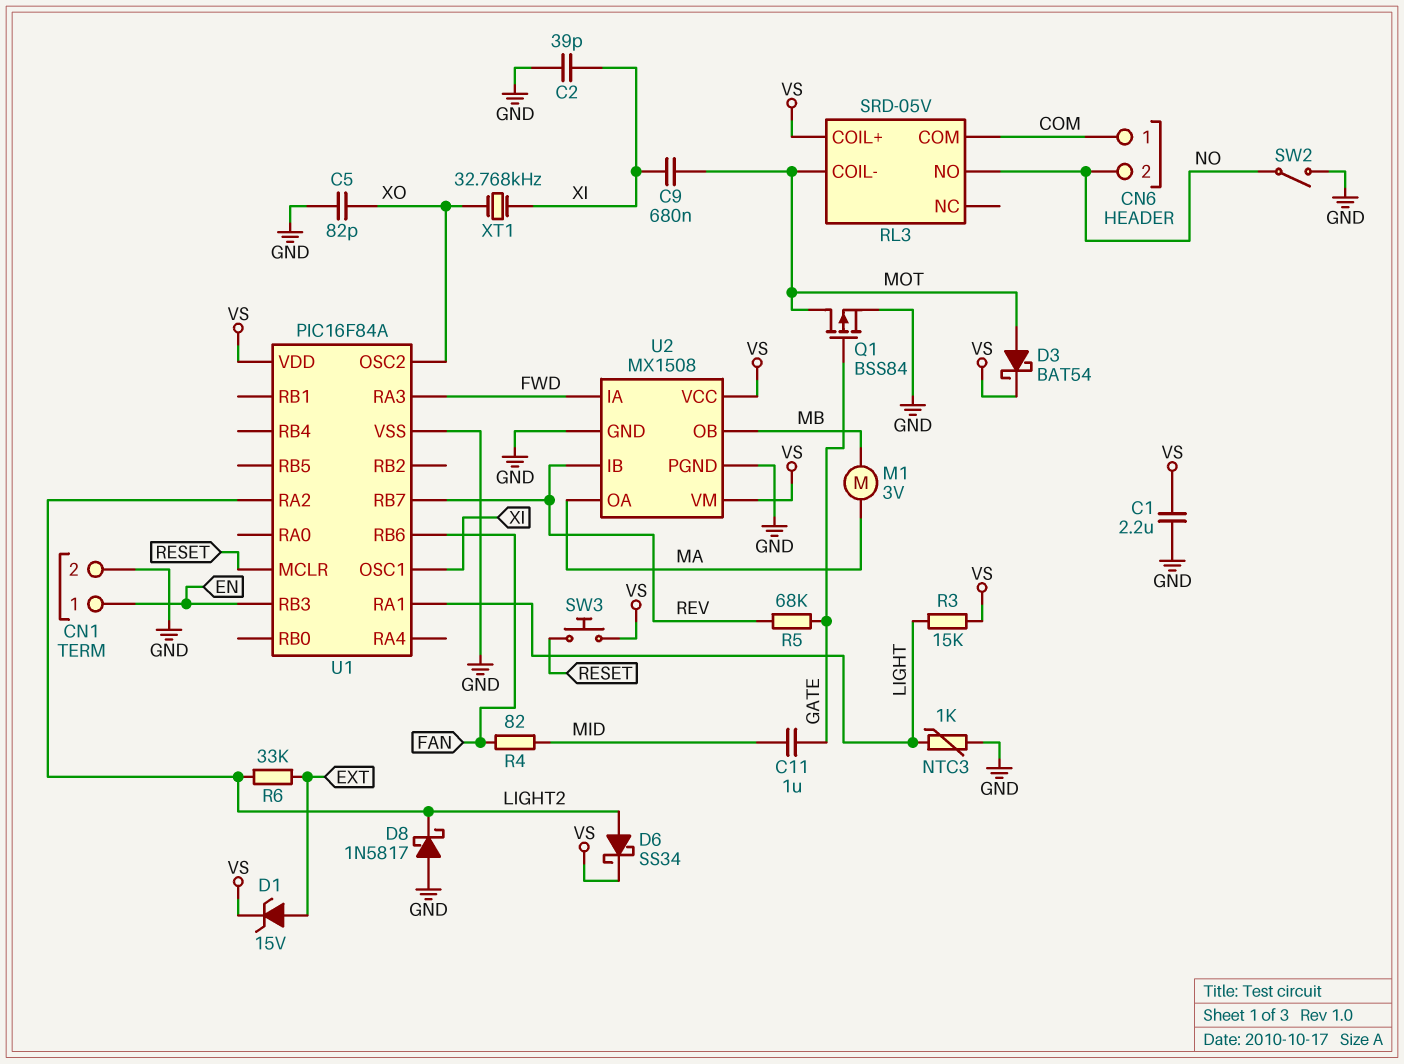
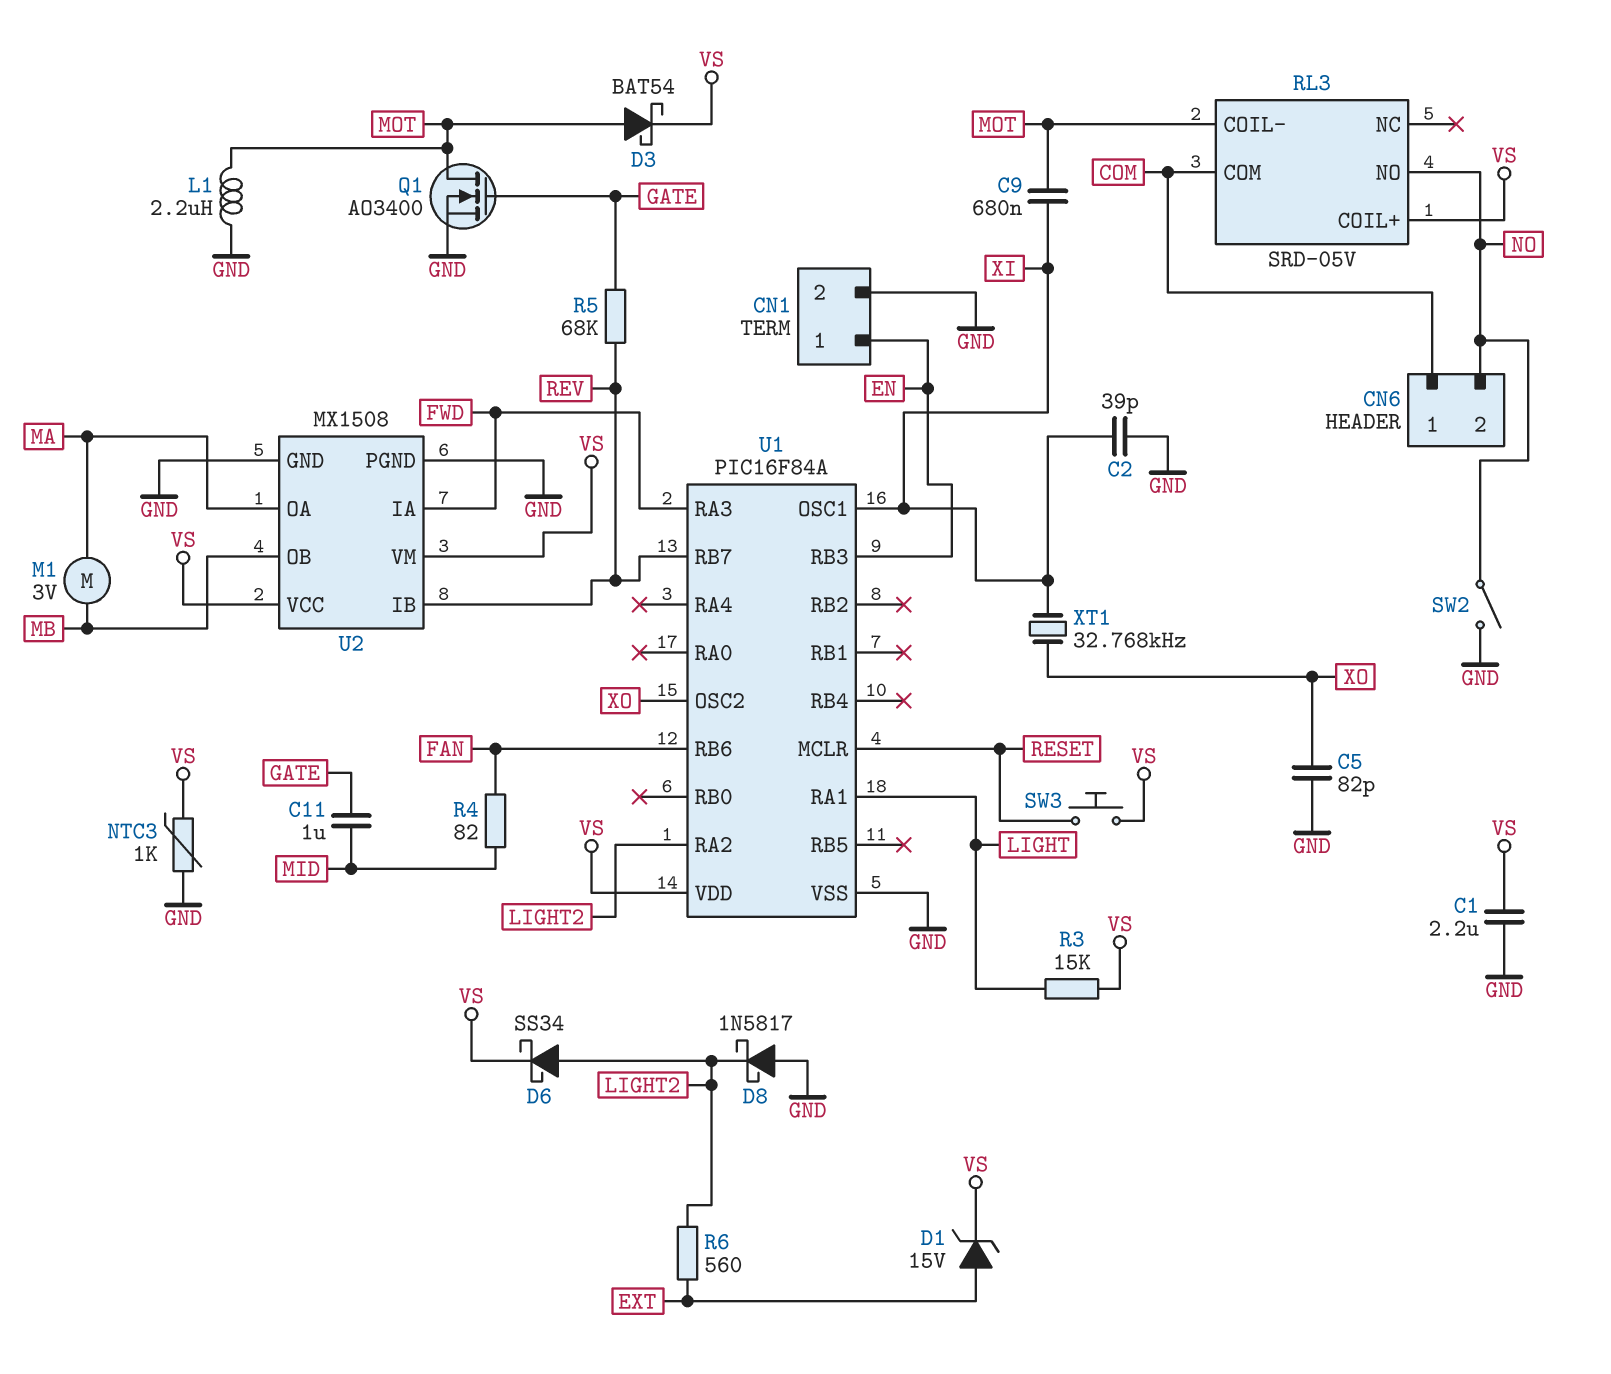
L1: none -> 2.2uH (GND, MOT)
NTC3: 1k (GND, LIGHT) -> 1k (GND, VS)
Q1: PMOS BSS84 (G GATE, D MOT, S GND) -> NMOS AO3400 (G GATE, D MOT, S GND)
R6: 33k (EXT, LIGHT2) -> 560 (EXT, LIGHT2)

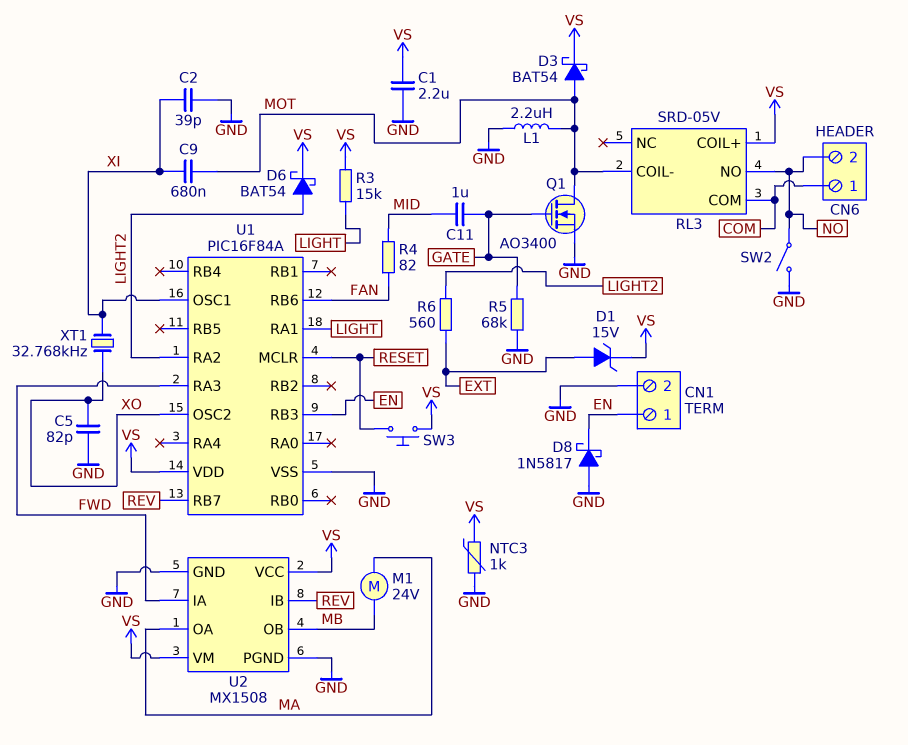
D6: schottky SS34 (A LIGHT2, K VS) -> schottky BAT54 (A LIGHT2, K VS)
D8: schottky 1N5817 (A GND, K LIGHT2) -> schottky 1N5817 (A GND, K EN)
M1: motor 3V (MA, MB) -> motor 24V (MA, MB)
R5: 68k (GATE, REV) -> 68k (GATE, GND)

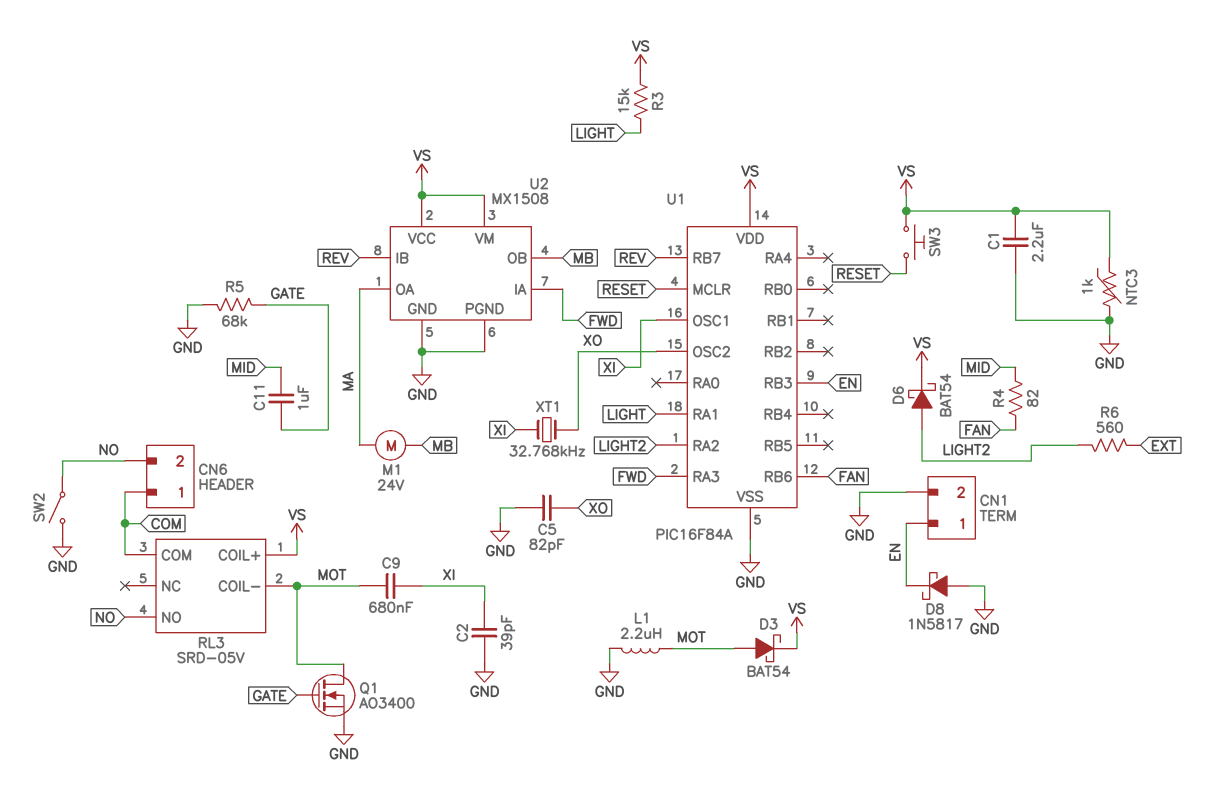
D1: zener 15V (A EXT, K VS) -> none

